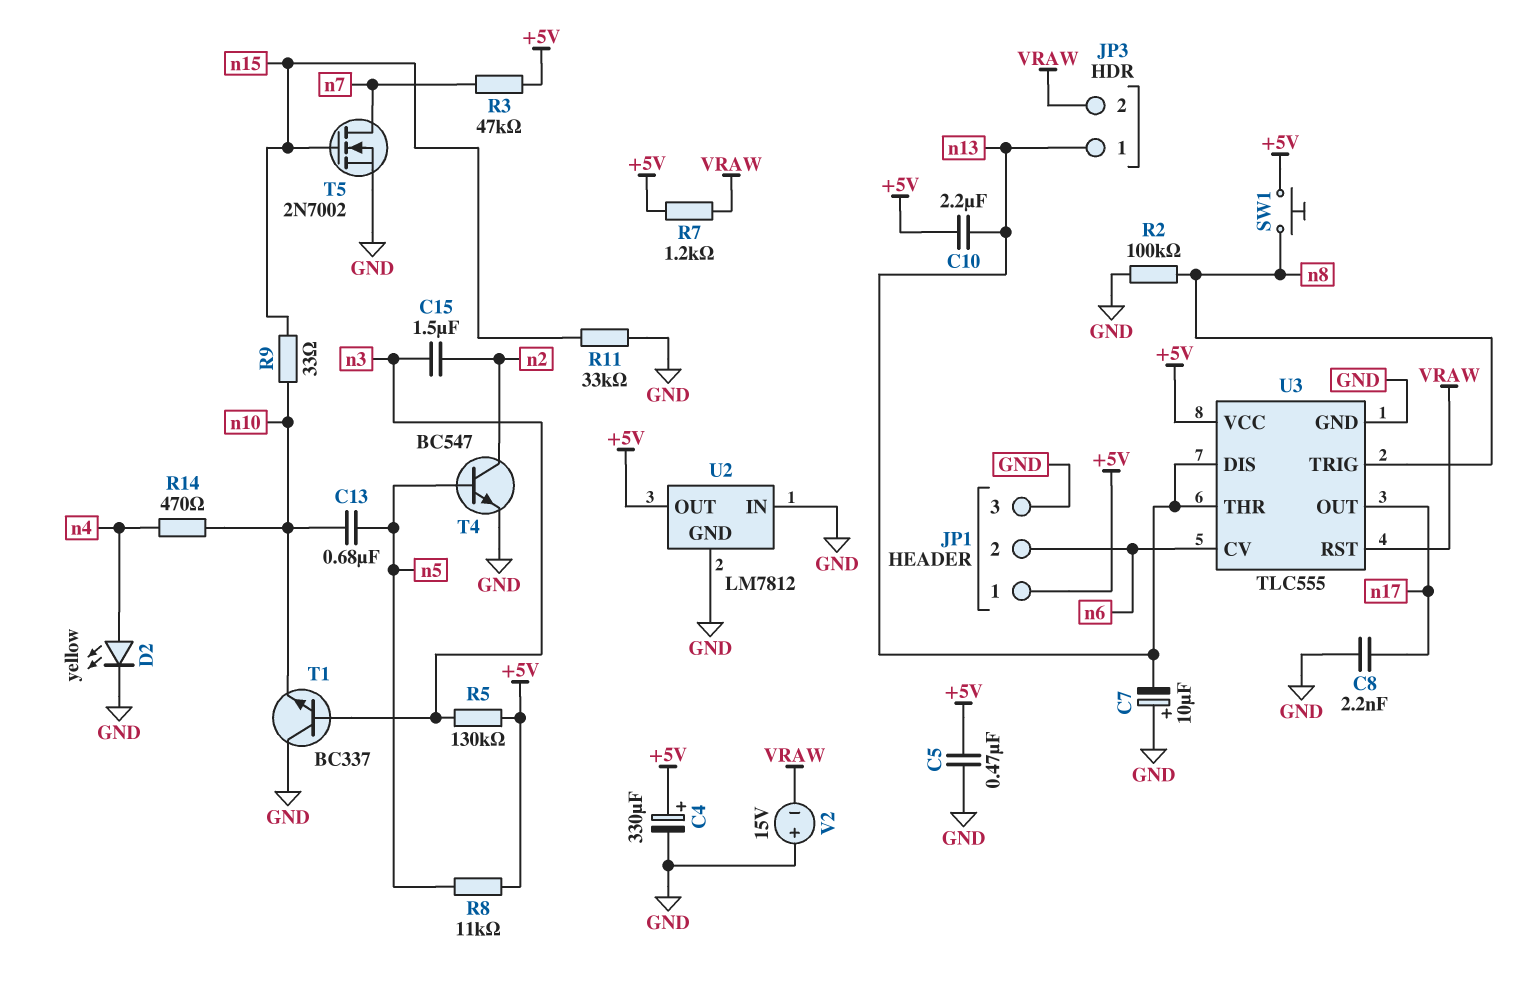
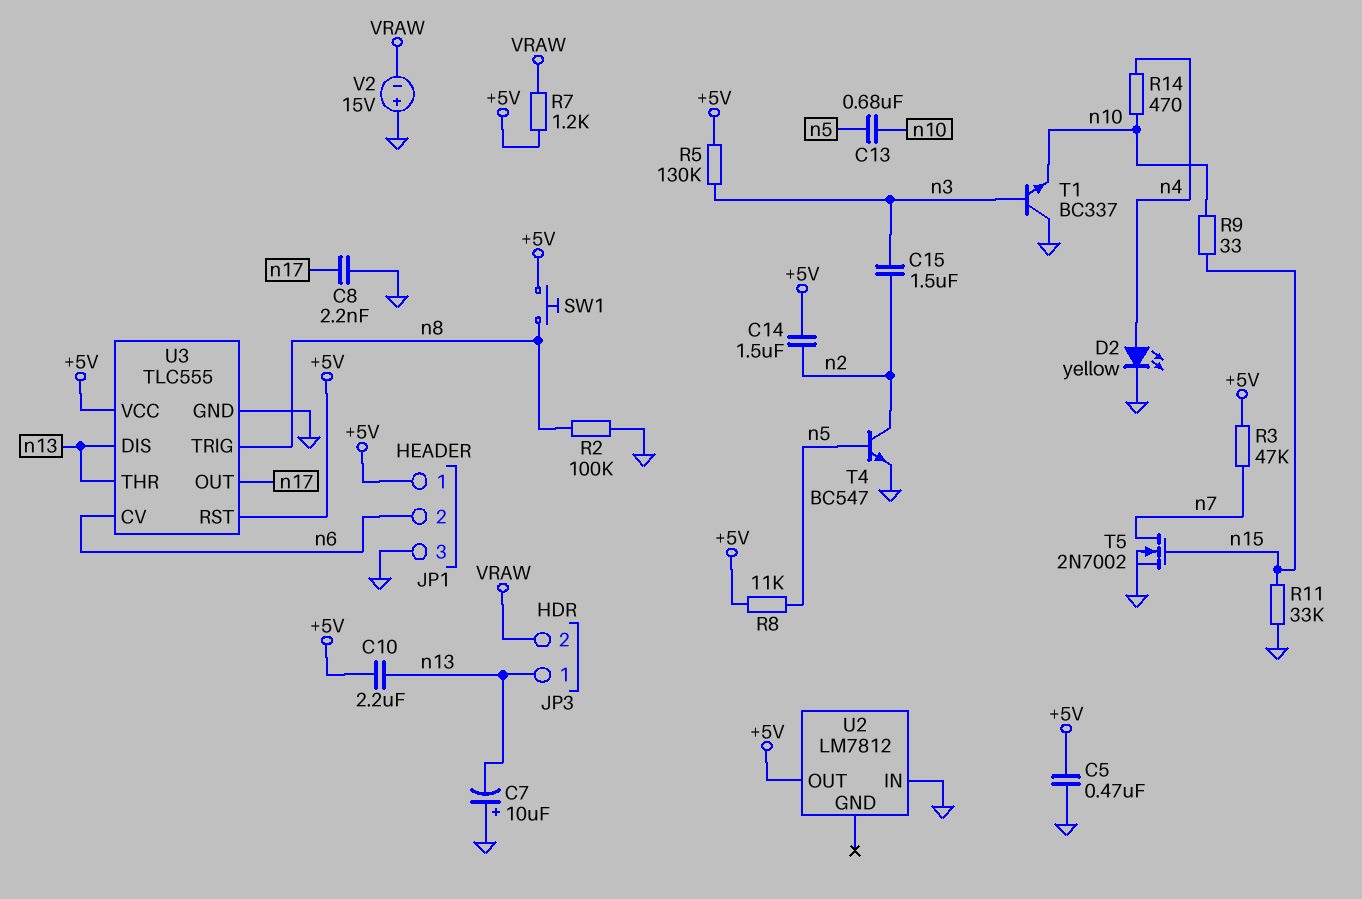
C4: 330uF (plus +5V, minus GND) -> none
C14: none -> 1.5uF (+5V, n2)
U2 pin GND: GND -> none
U3 pin RST: VRAW -> +5V

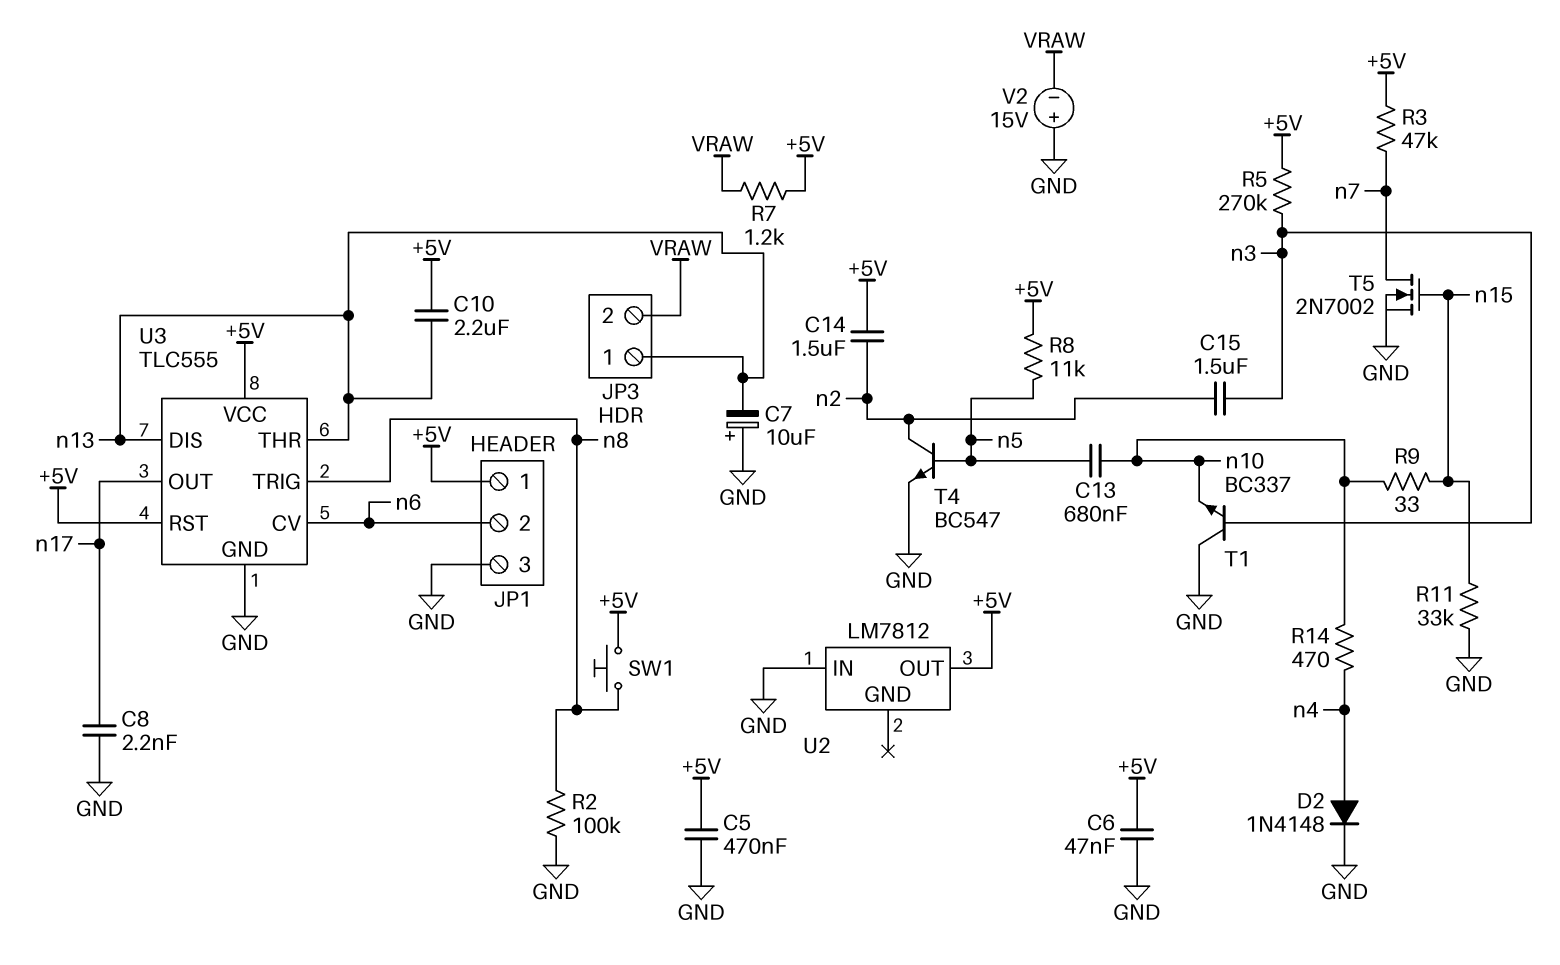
C6: none -> 47nF (+5V, GND)
D2: LED yellow (A n4, K GND) -> diode 1N4148 (A n4, K GND)
R5: 130k (+5V, n3) -> 270k (+5V, n3)

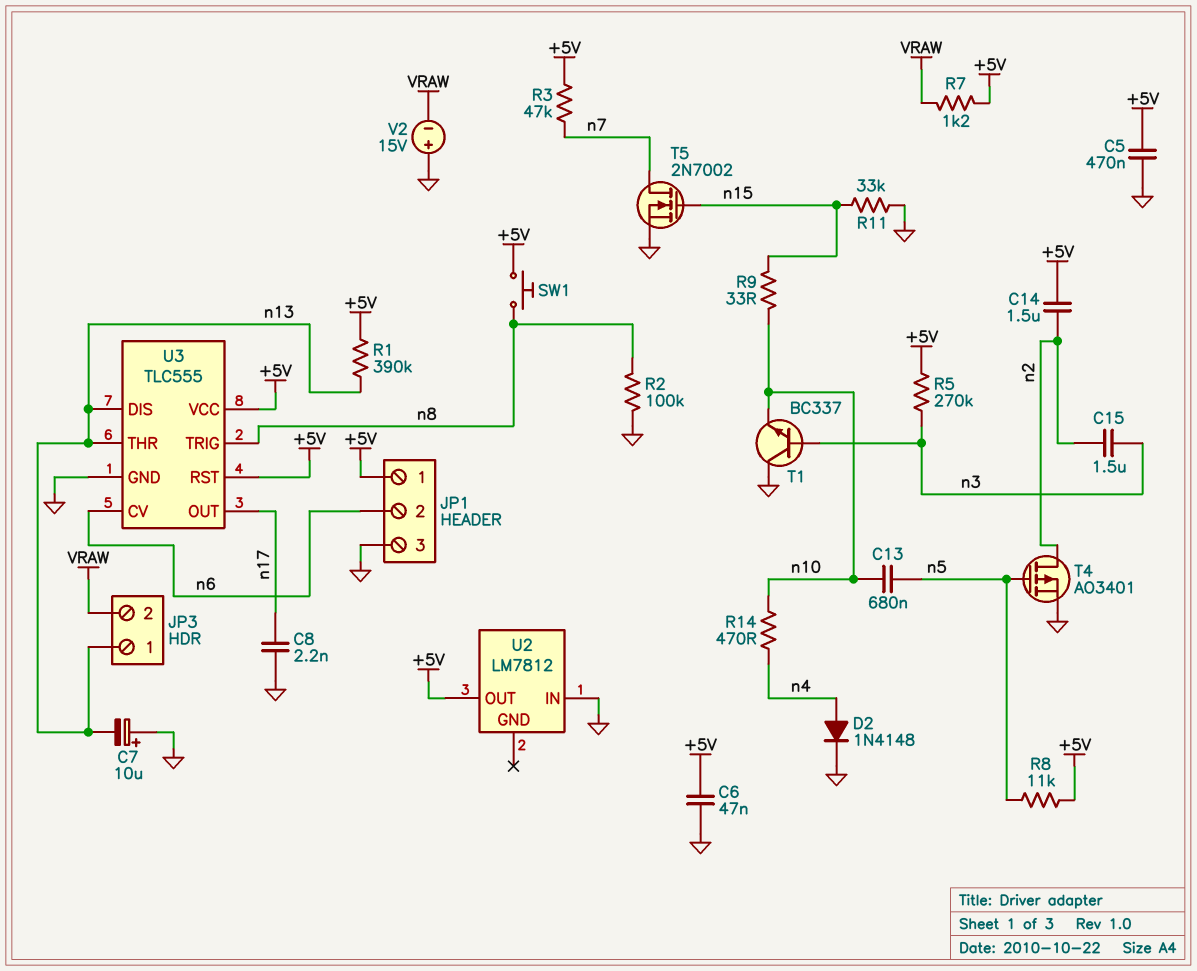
C10: 2.2uF (+5V, n13) -> none
R1: none -> 390k (+5V, n13)
T4: NPN BC547 (B n5, C n2, E GND) -> PMOS AO3401 (G n5, D n2, S GND)

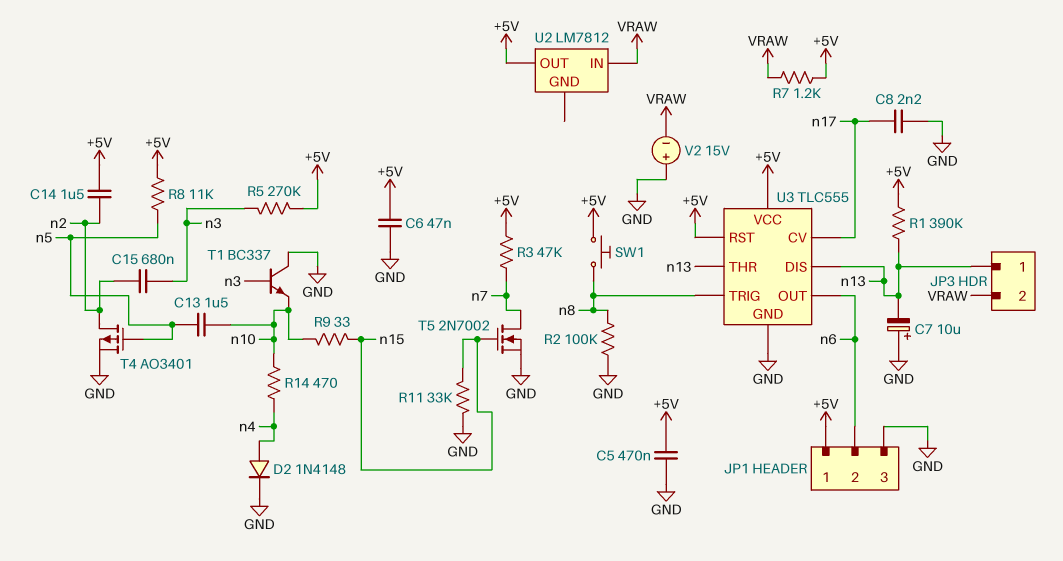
C13: 680nF (n5, n10) -> 1.5uF (n5, n10)
C15: 1.5uF (n2, n3) -> 680nF (n2, n3)
U2 pin IN: GND -> VRAW
U3 pin CV: n6 -> n17
U3 pin OUT: n17 -> n6

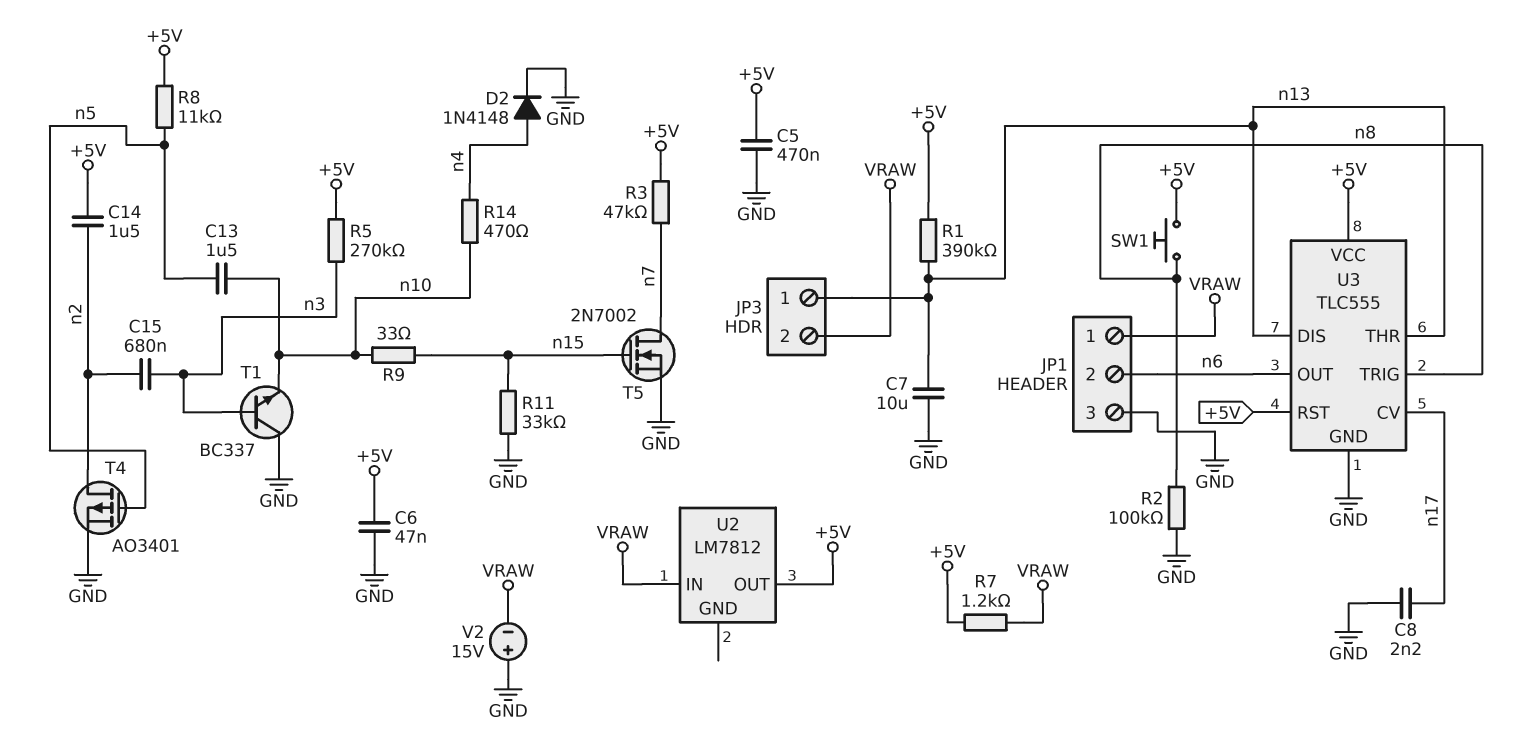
C7: 10uF (plus GND, minus n13) -> 10uF (GND, n13)
JP1 pin 1: +5V -> VRAW

